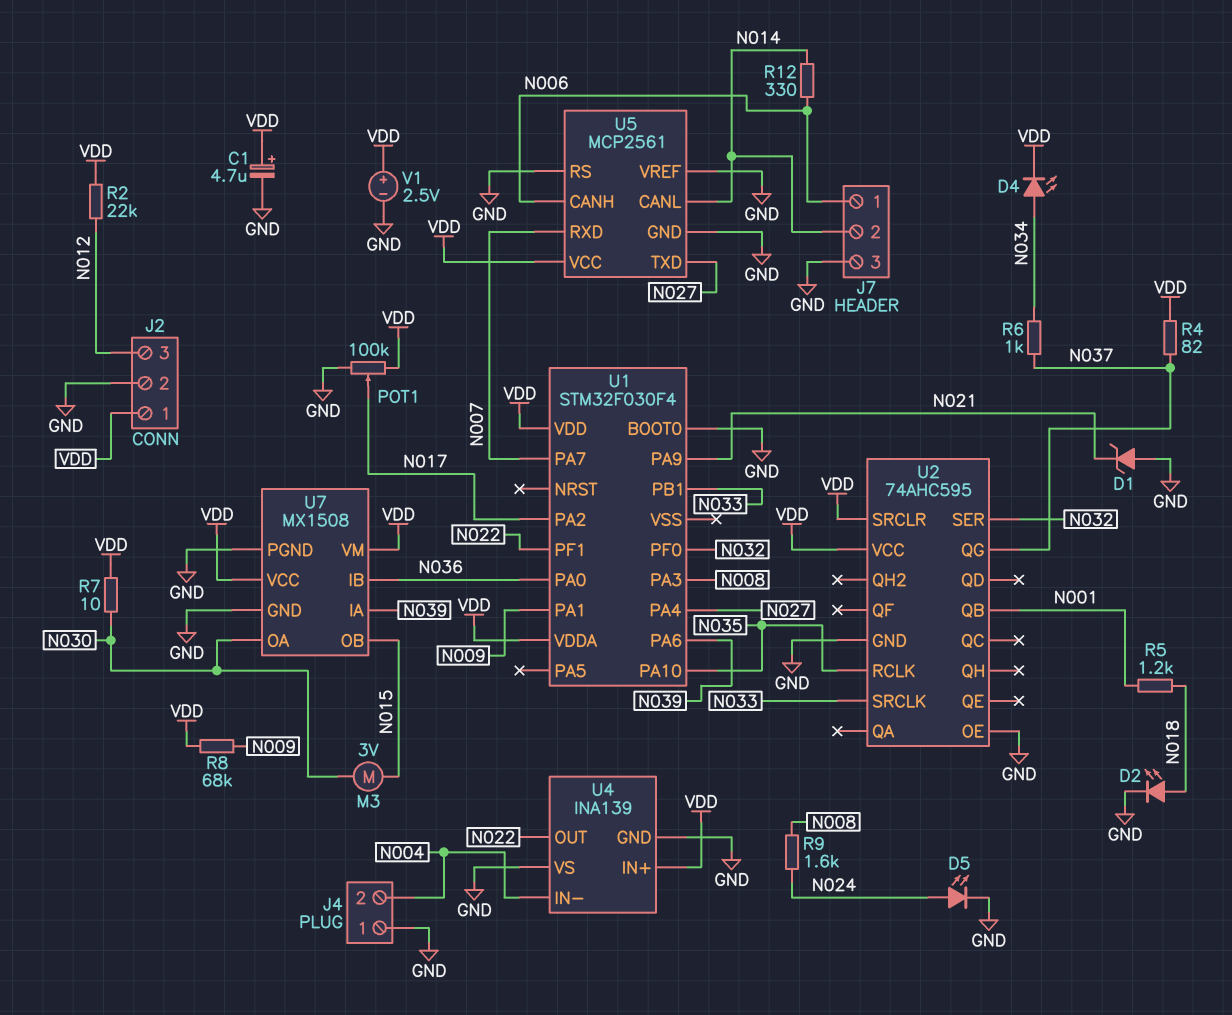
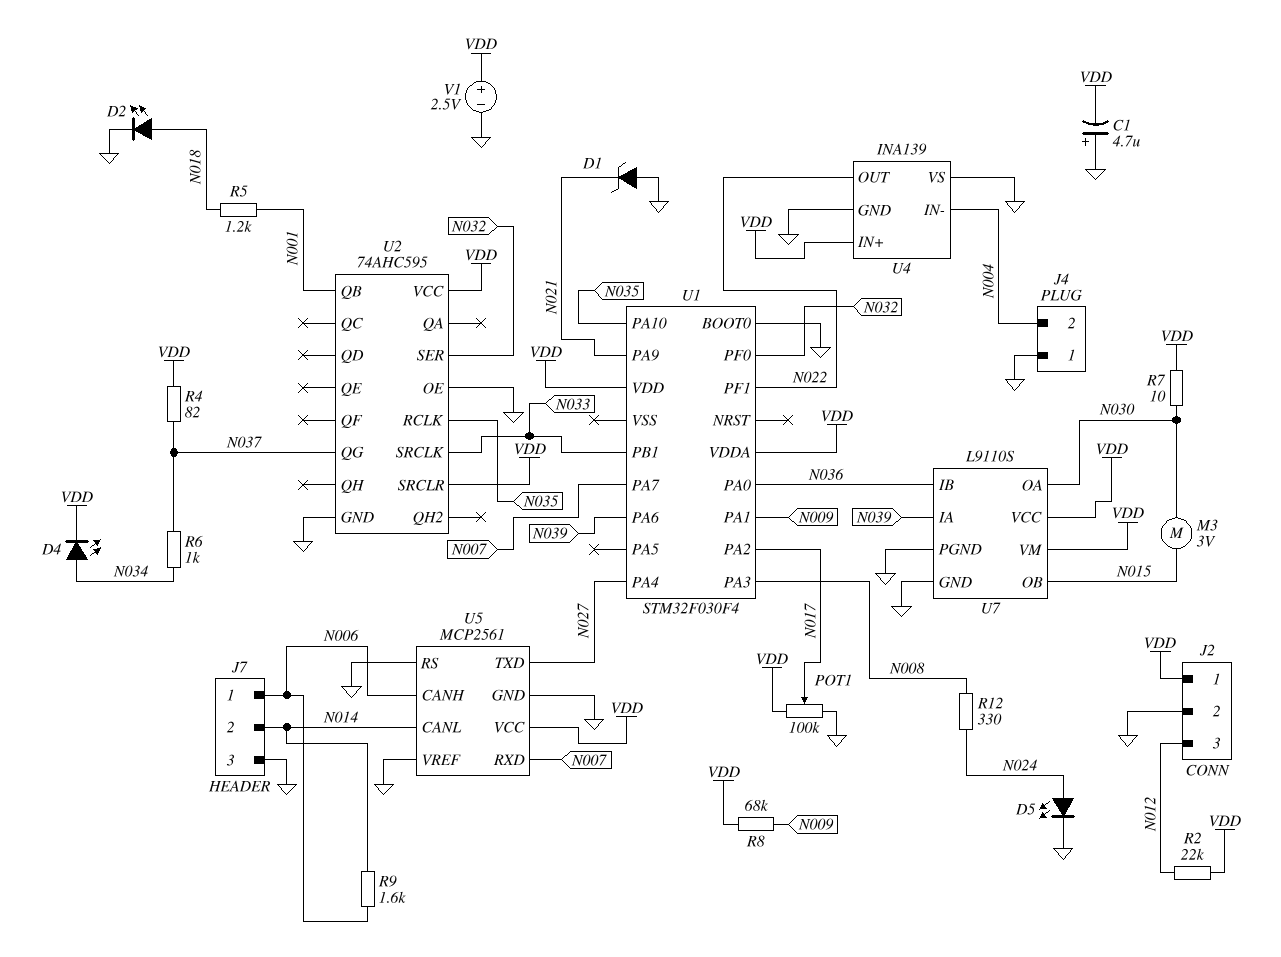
C1: 4.7uF (plus VDD, minus GND) -> 4.7uF (plus GND, minus VDD)
R9: 1.6k (N008, N024) -> 1.6k (N006, N014)
R12: 330 (N006, N014) -> 330 (N008, N024)
U7: MX1508 -> L9110S

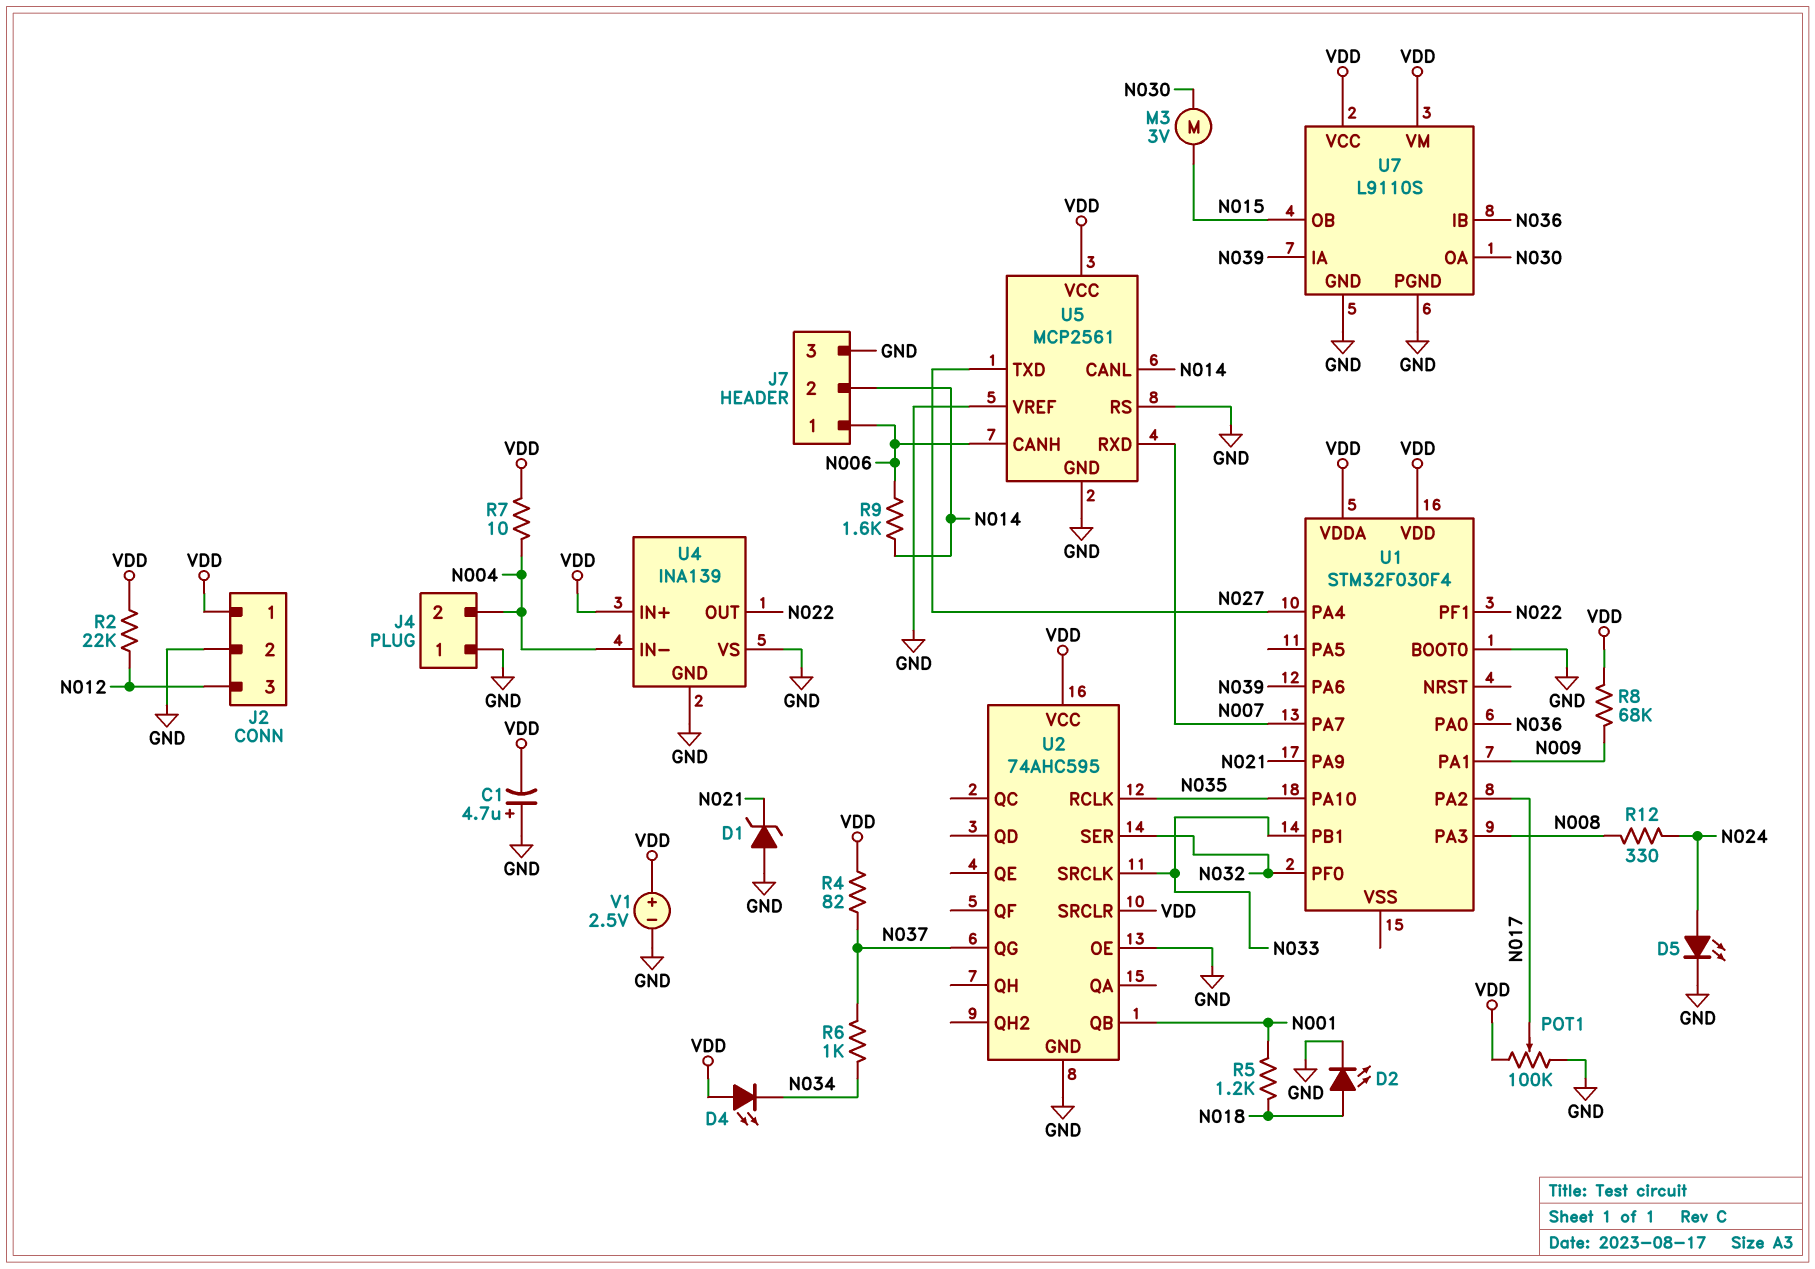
D4: LED (A N034, K VDD) -> LED (A VDD, K N034)
R7: 10 (N030, VDD) -> 10 (N004, VDD)

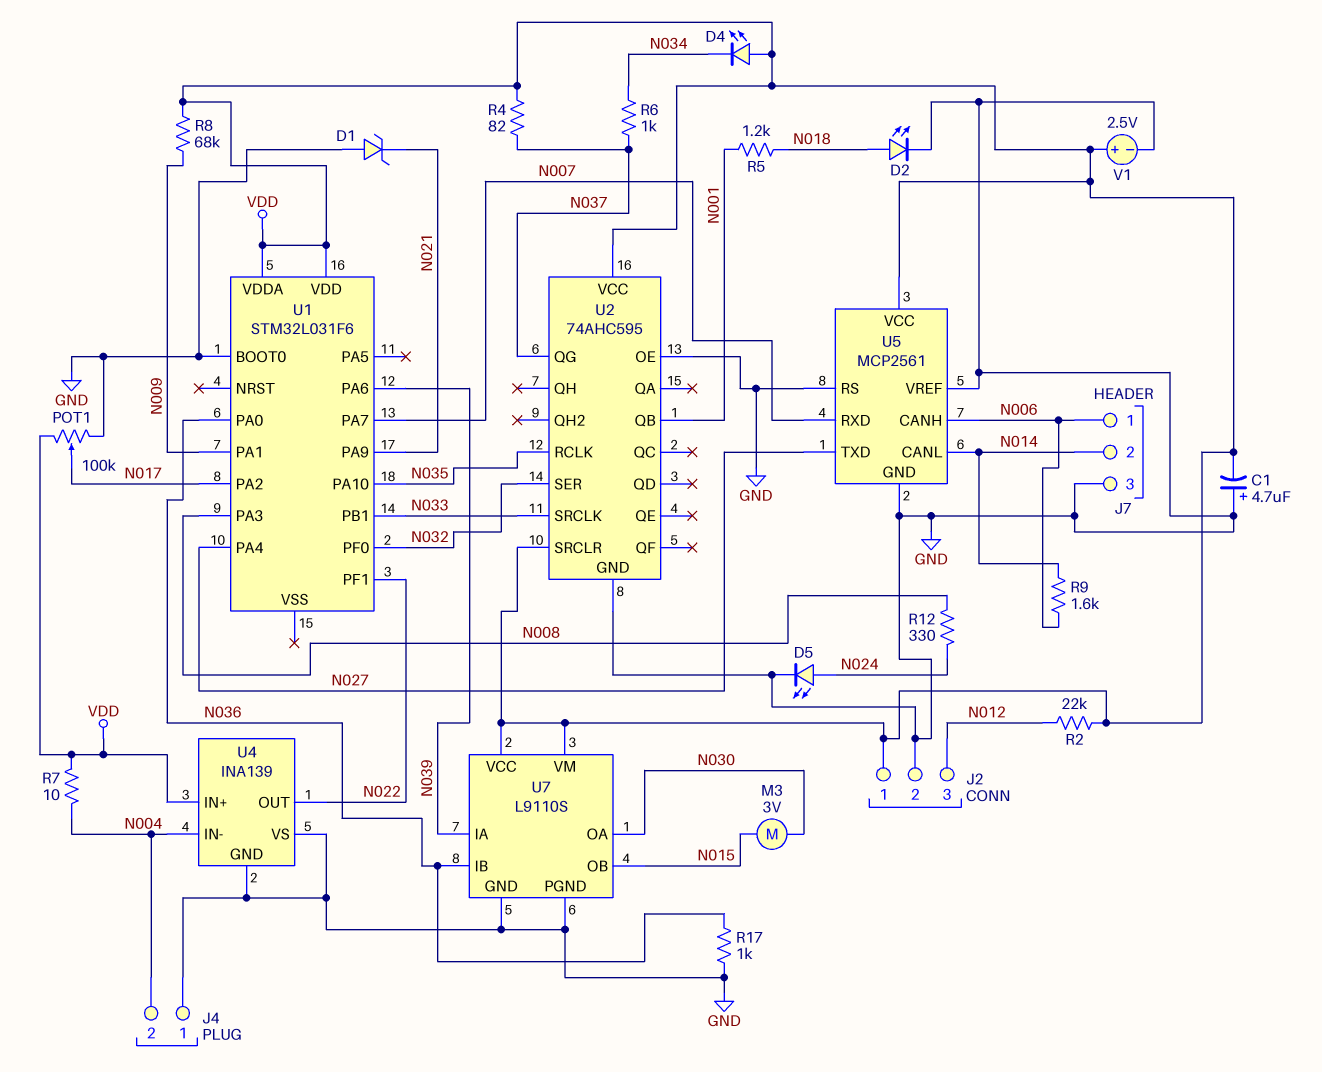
R17: none -> 1k (GND, N036)
U1: STM32F030F4 -> STM32L031F6

